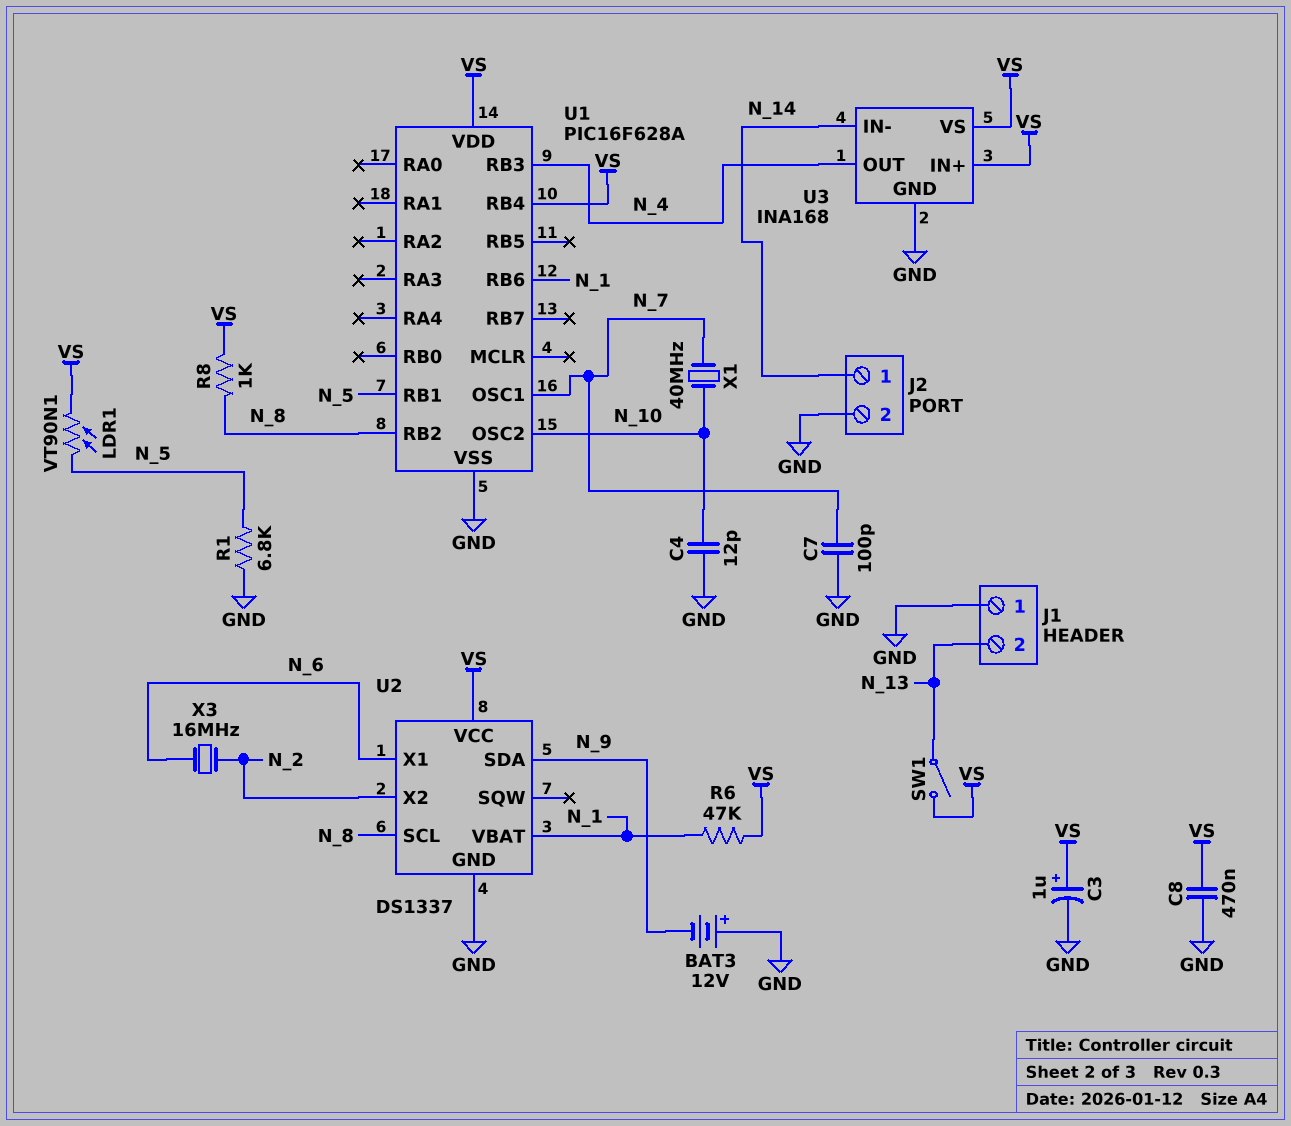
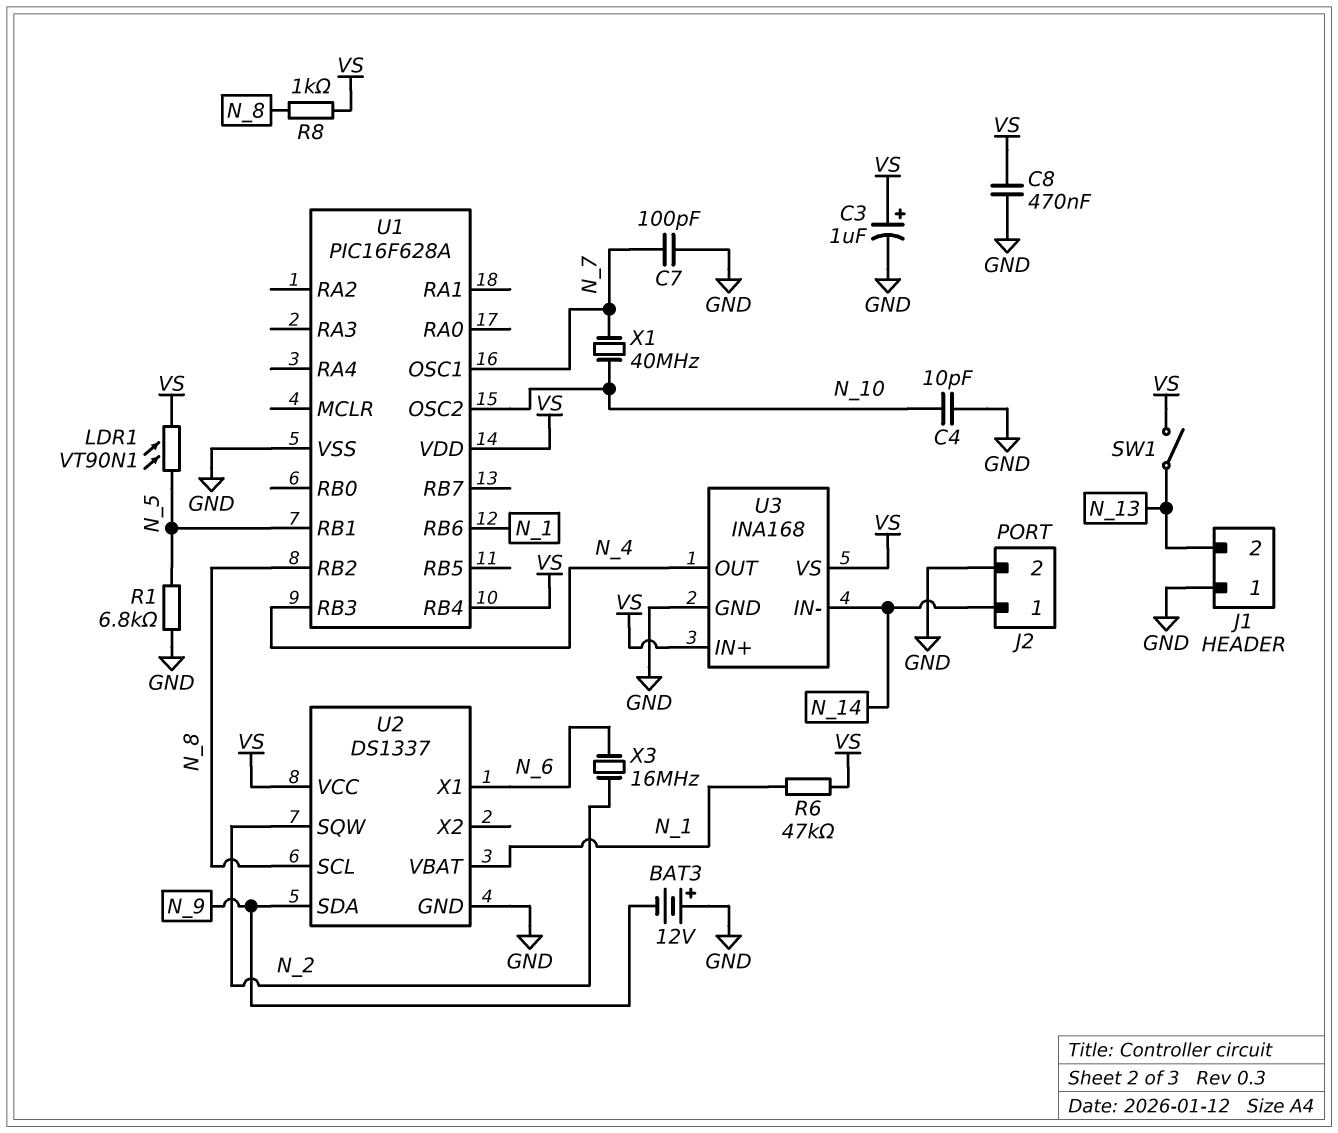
C4: 12pF (GND, N_10) -> 10pF (GND, N_10)
U2 pin SQW: none -> N_2
U2 pin X2: N_2 -> none

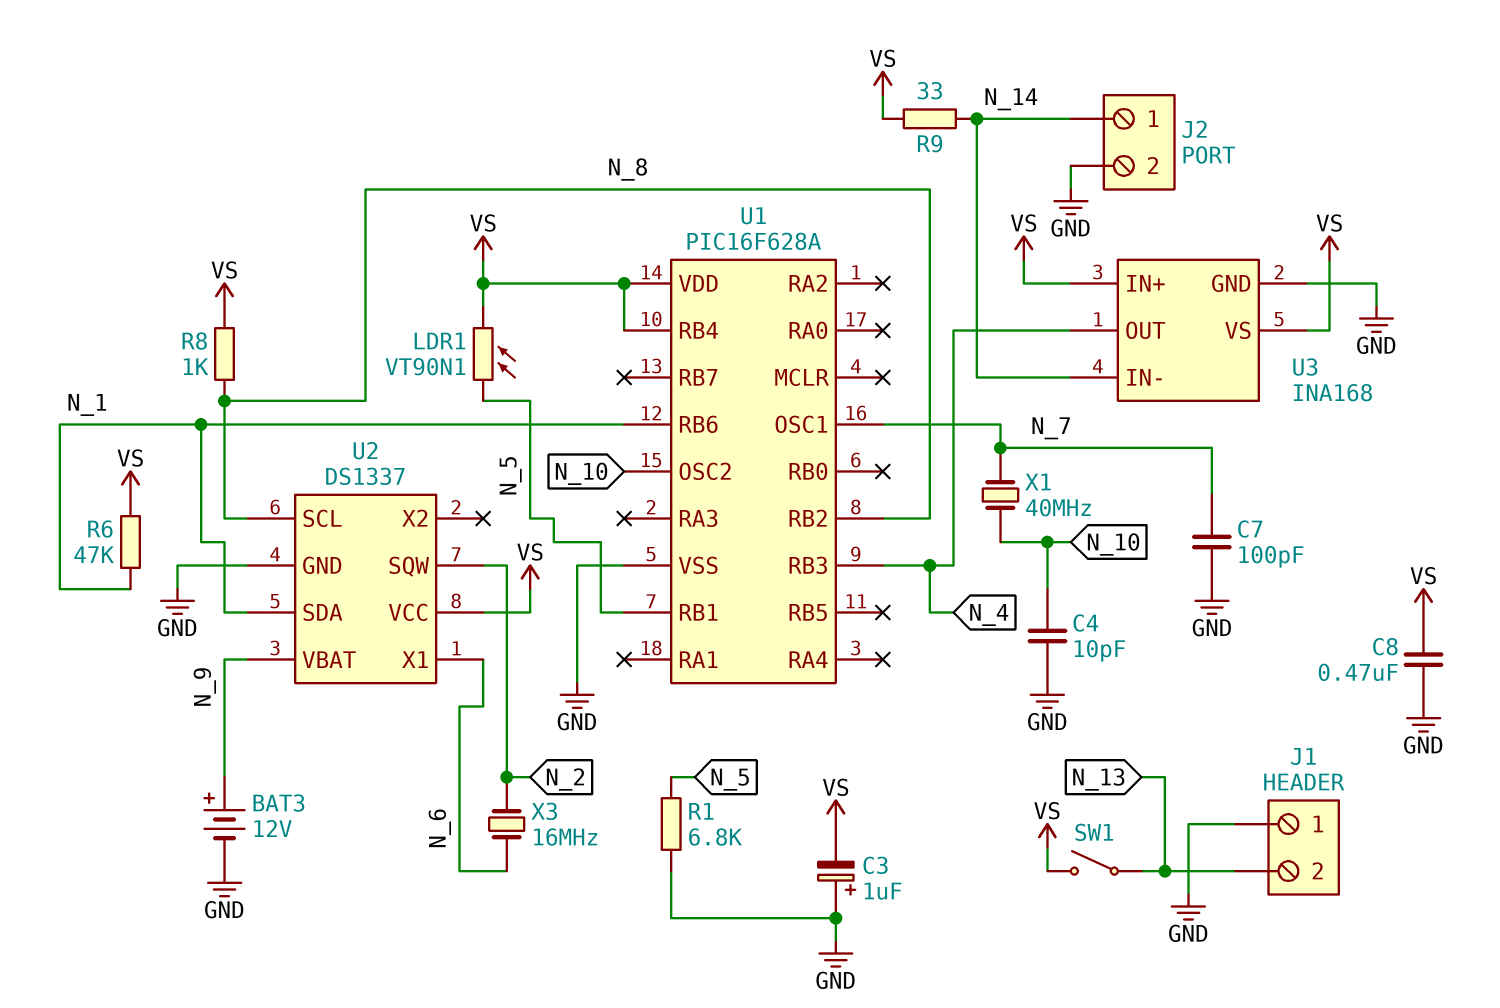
BAT3: 12V (plus GND, minus N_9) -> 12V (plus N_9, minus GND)
C3: 1uF (plus VS, minus GND) -> 1uF (plus GND, minus VS)
R9: none -> 33 (N_14, VS)
U2 pin SDA: N_9 -> N_1
U2 pin VBAT: N_1 -> N_9

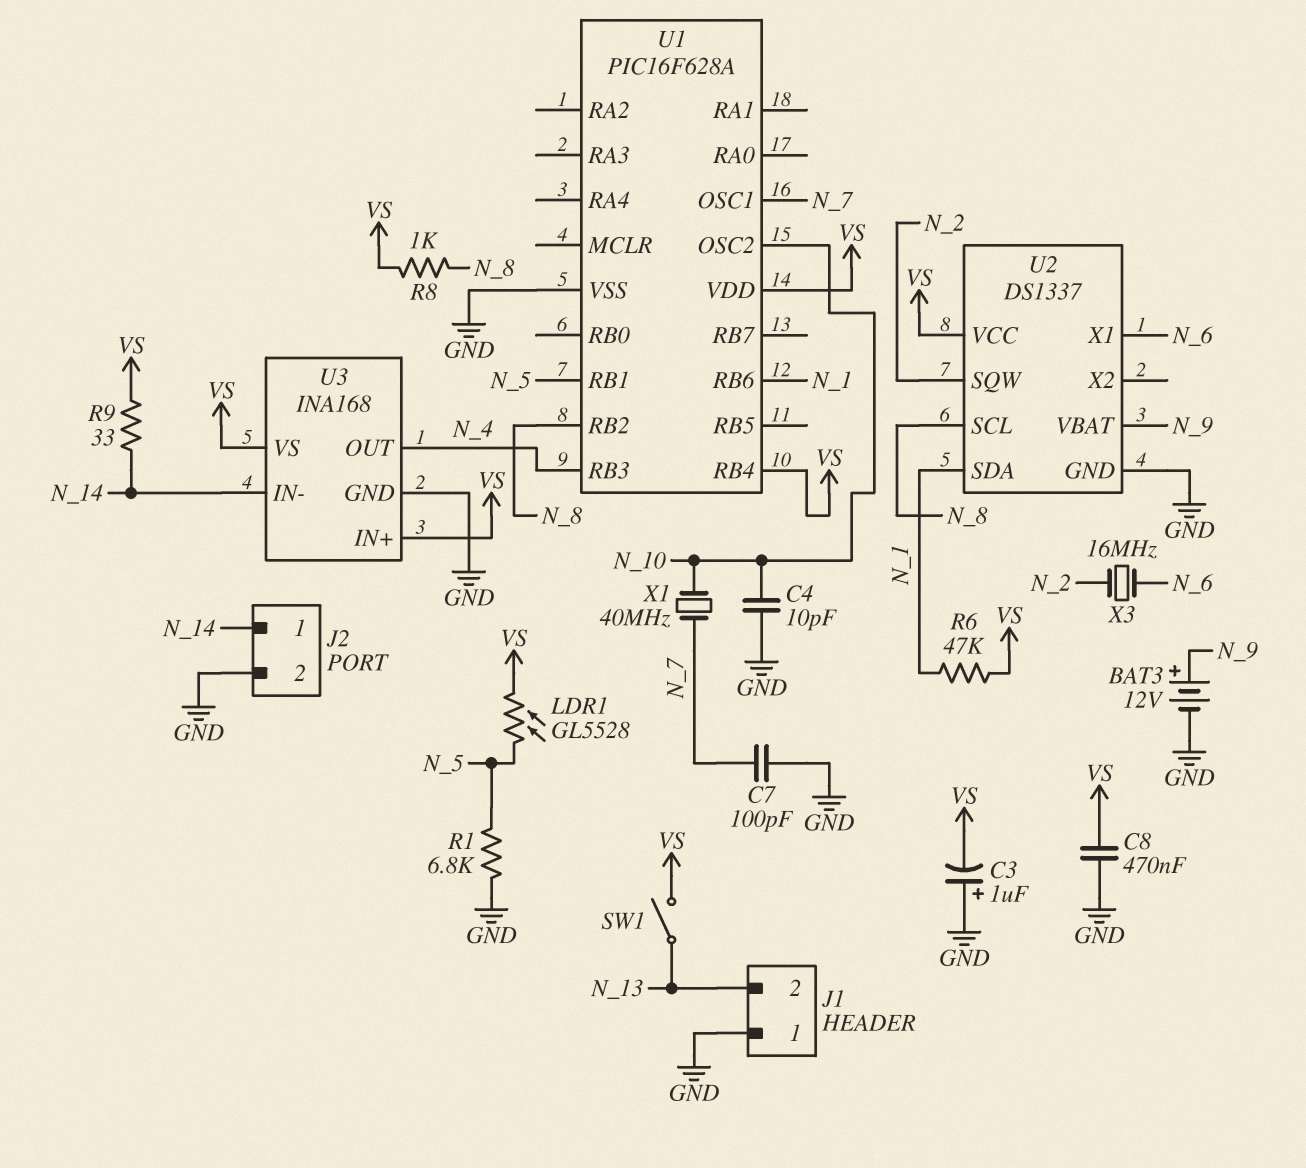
LDR1: VT90N1 (N_5, VS) -> GL5528 (N_5, VS)

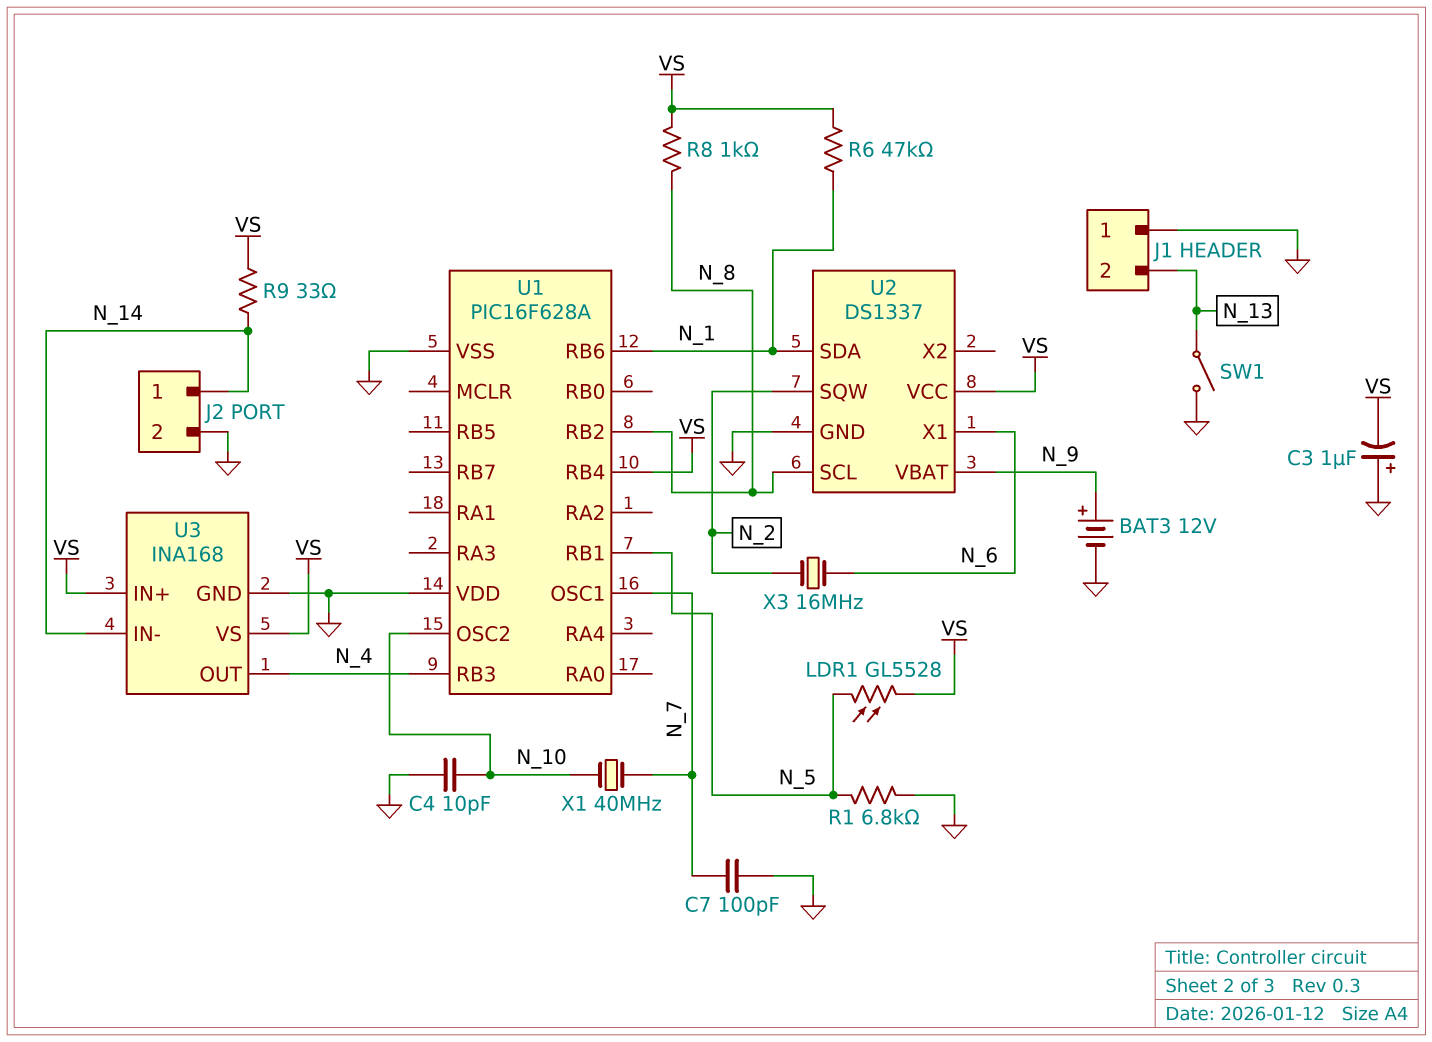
C8: 470nF (GND, VS) -> none
SW1: switch (N_13, VS) -> switch (GND, N_13)
U1 pin VDD: VS -> GND

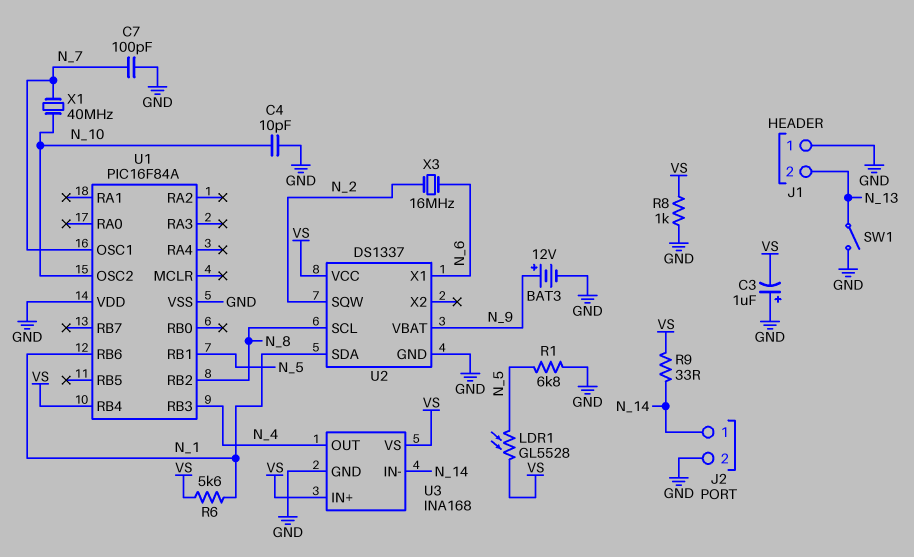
R6: 47k (N_1, VS) -> 5.6k (N_1, VS)
R8: 1k (N_8, VS) -> 1k (GND, VS)
U1: PIC16F628A -> PIC16F84A

